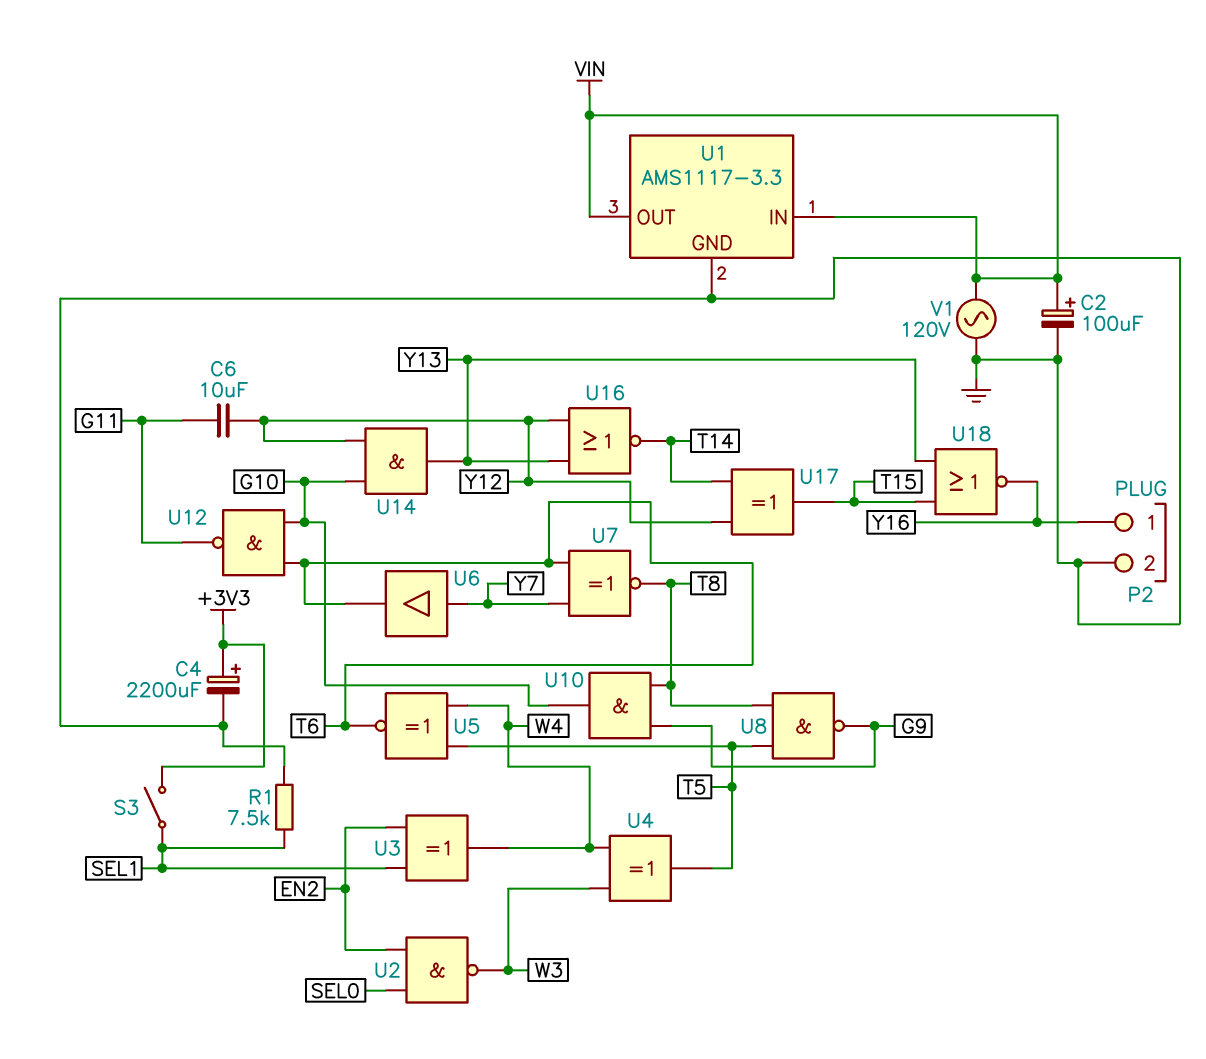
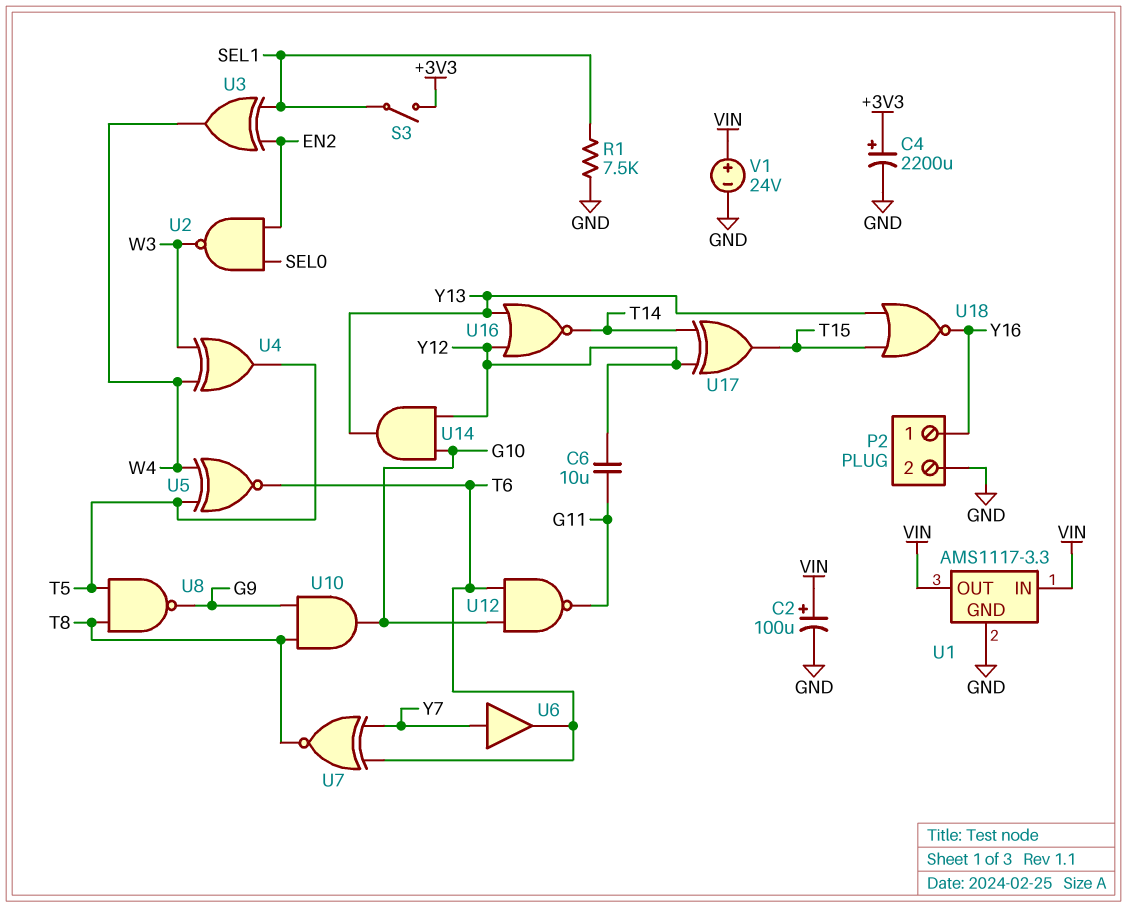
V1: AC 120V (GND, VIN) -> 24V (plus VIN, minus GND)

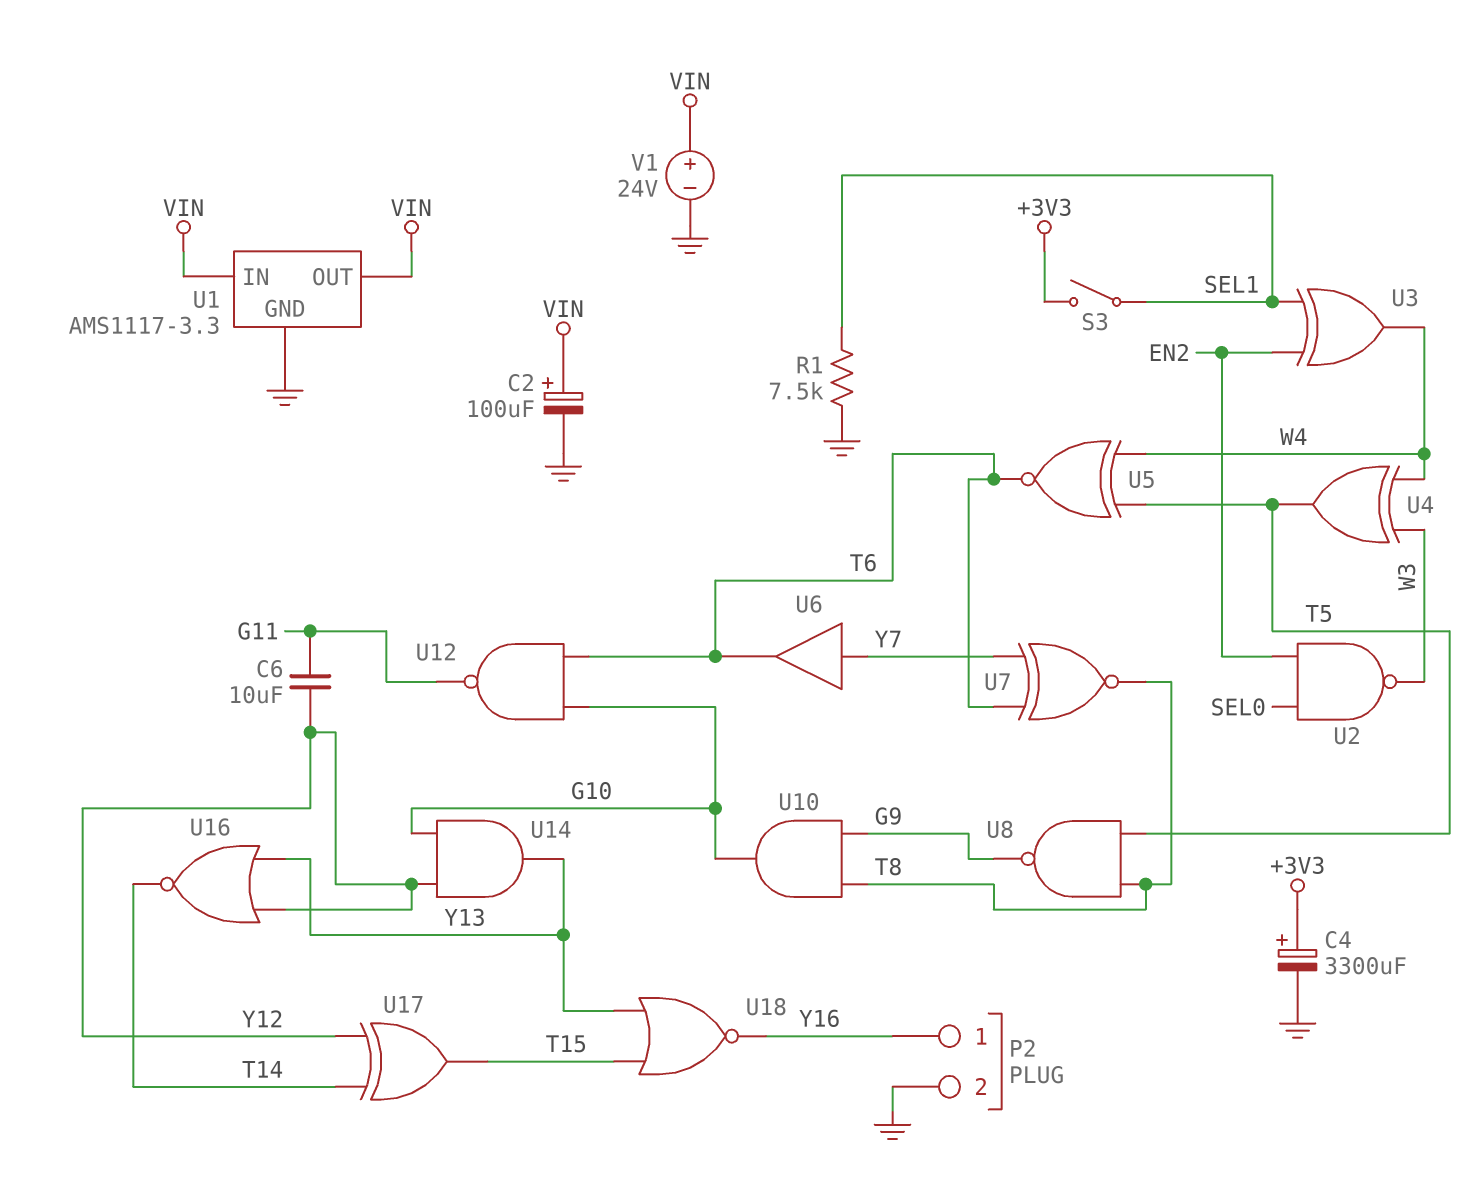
C4: 2200uF (plus +3V3, minus GND) -> 3300uF (plus +3V3, minus GND)

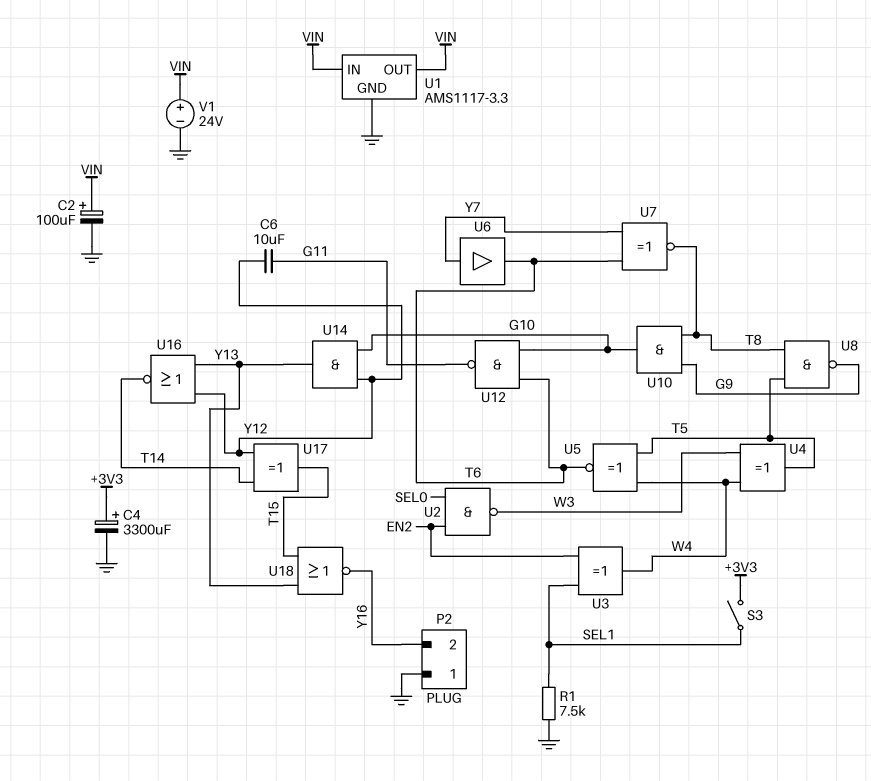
P2 pin 1: Y16 -> GND
P2 pin 2: GND -> Y16

